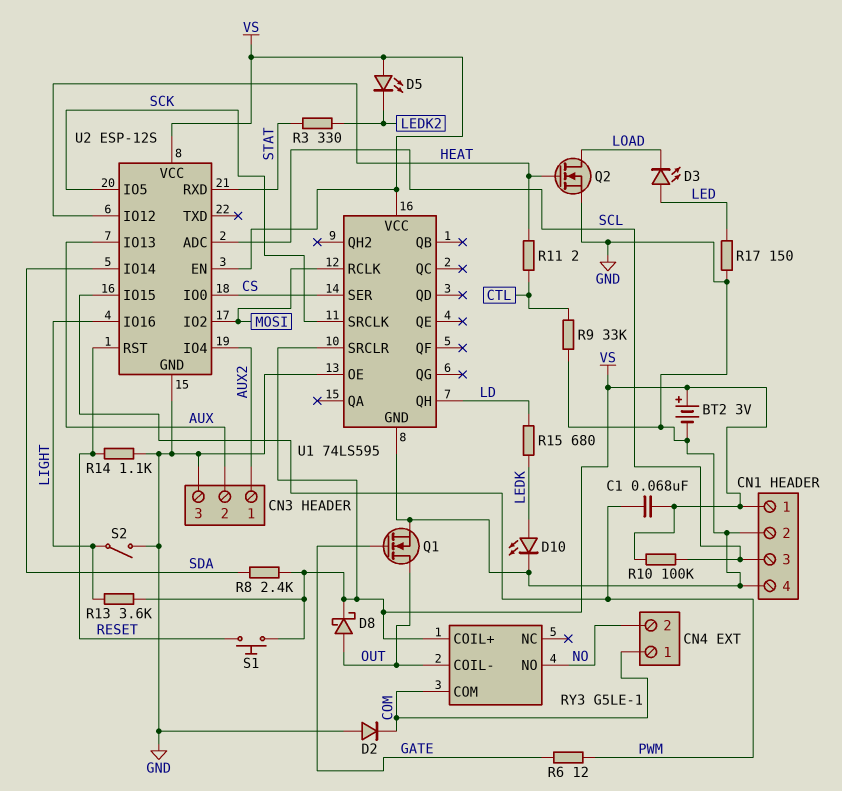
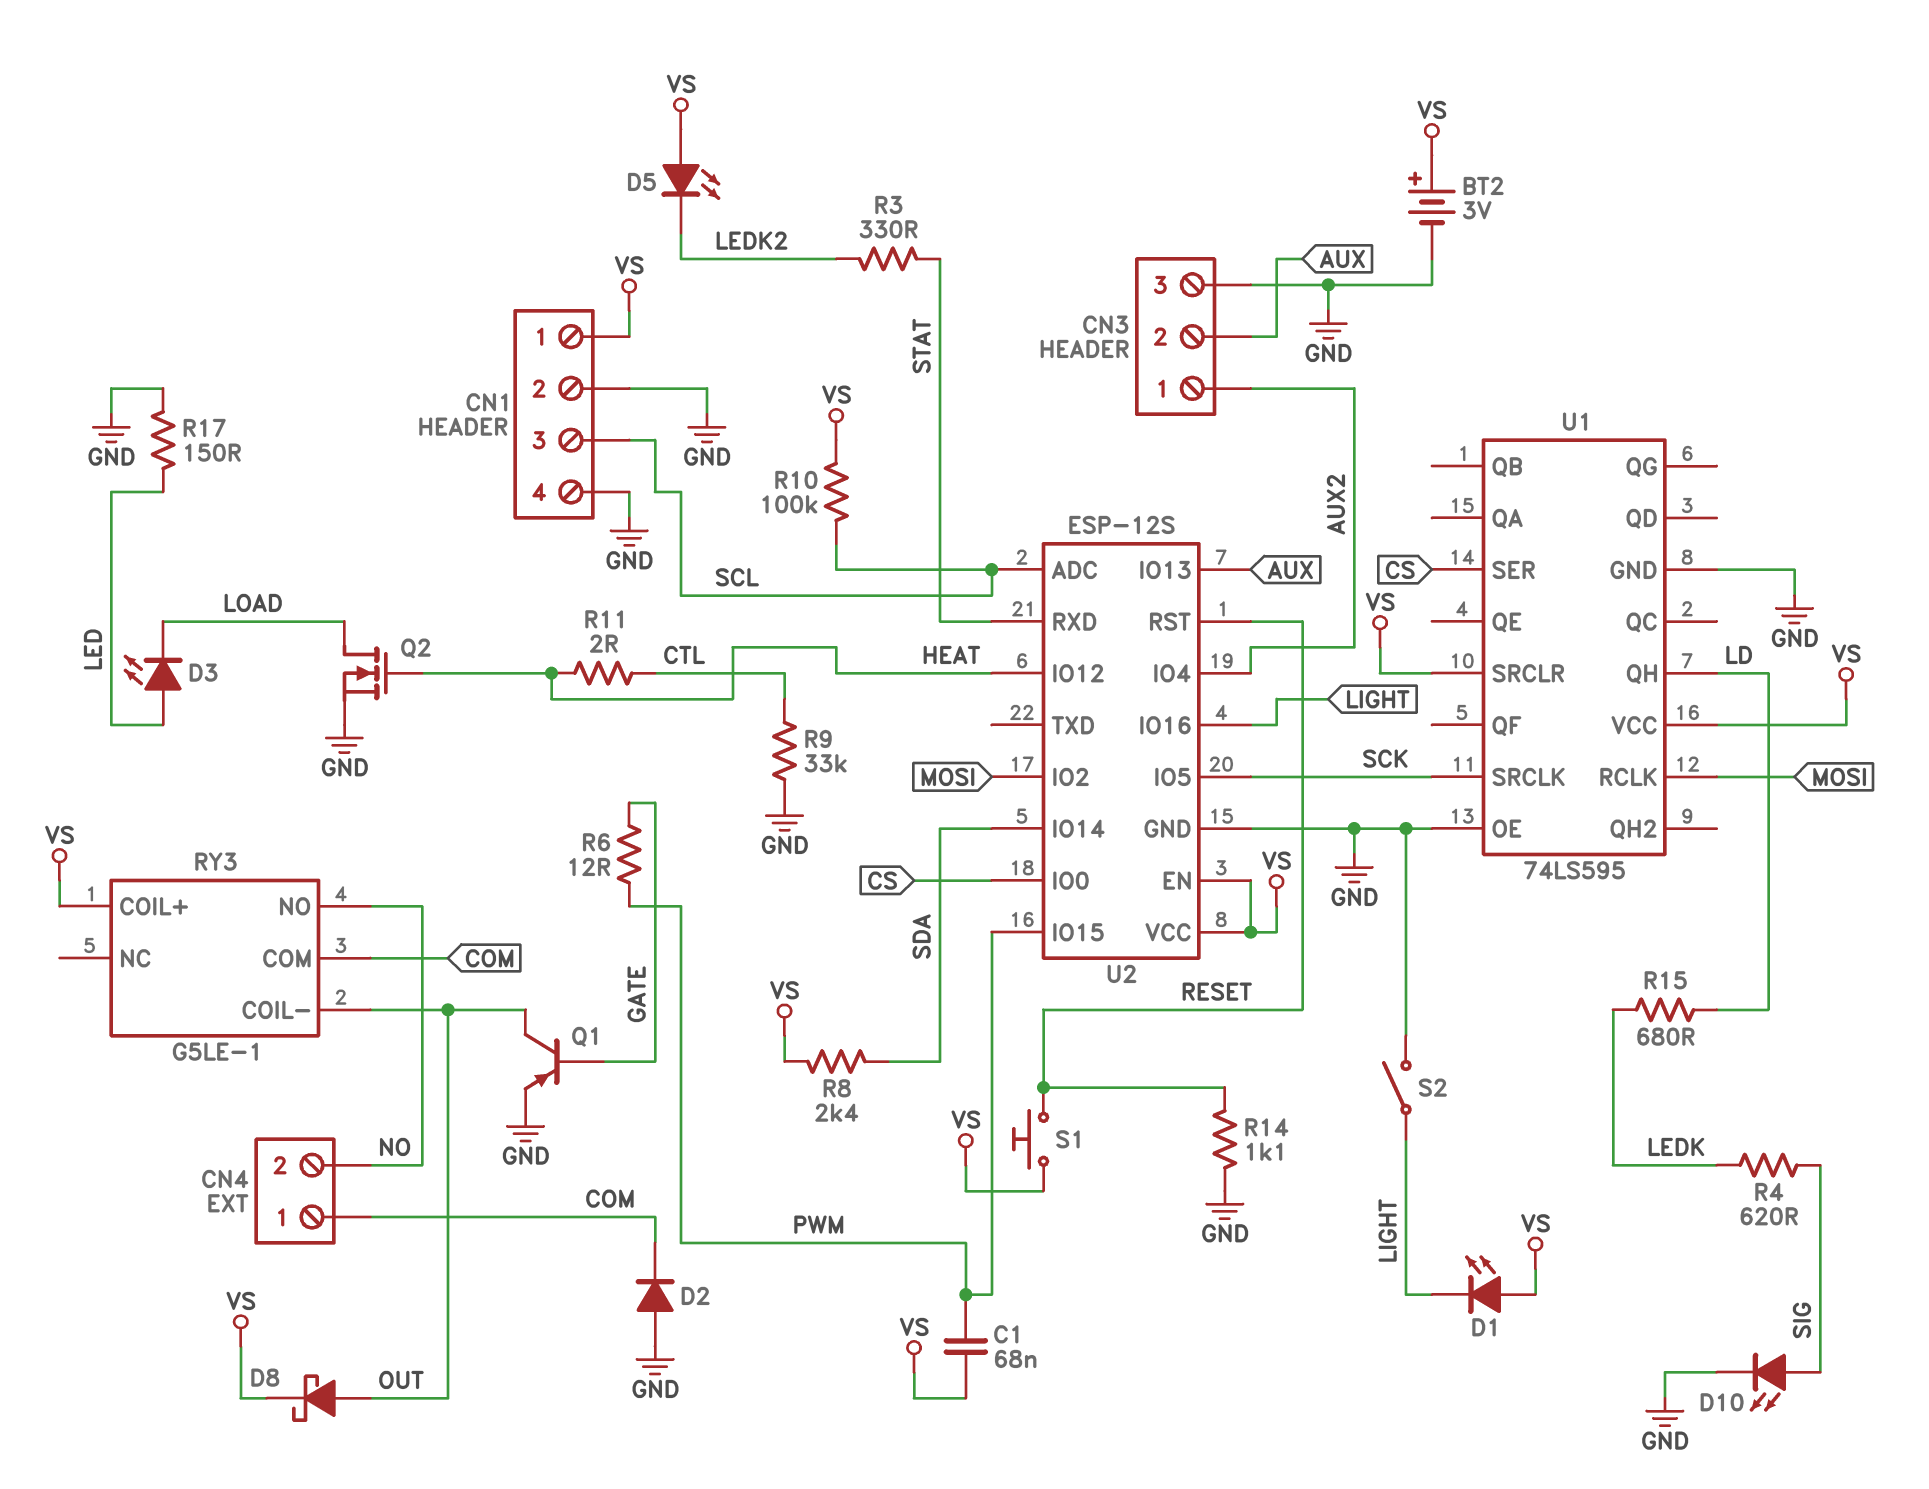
D1: none -> LED (A VS, K LIGHT)
D10: LED (A LEDK, K GND) -> LED (A SIG, K GND)
Q1: NMOS (G GATE, D OUT, S GND) -> PNP (B GATE, C OUT, E GND)
R4: none -> 620 (LEDK, SIG)
R13: 3.6k (LIGHT, VS) -> none

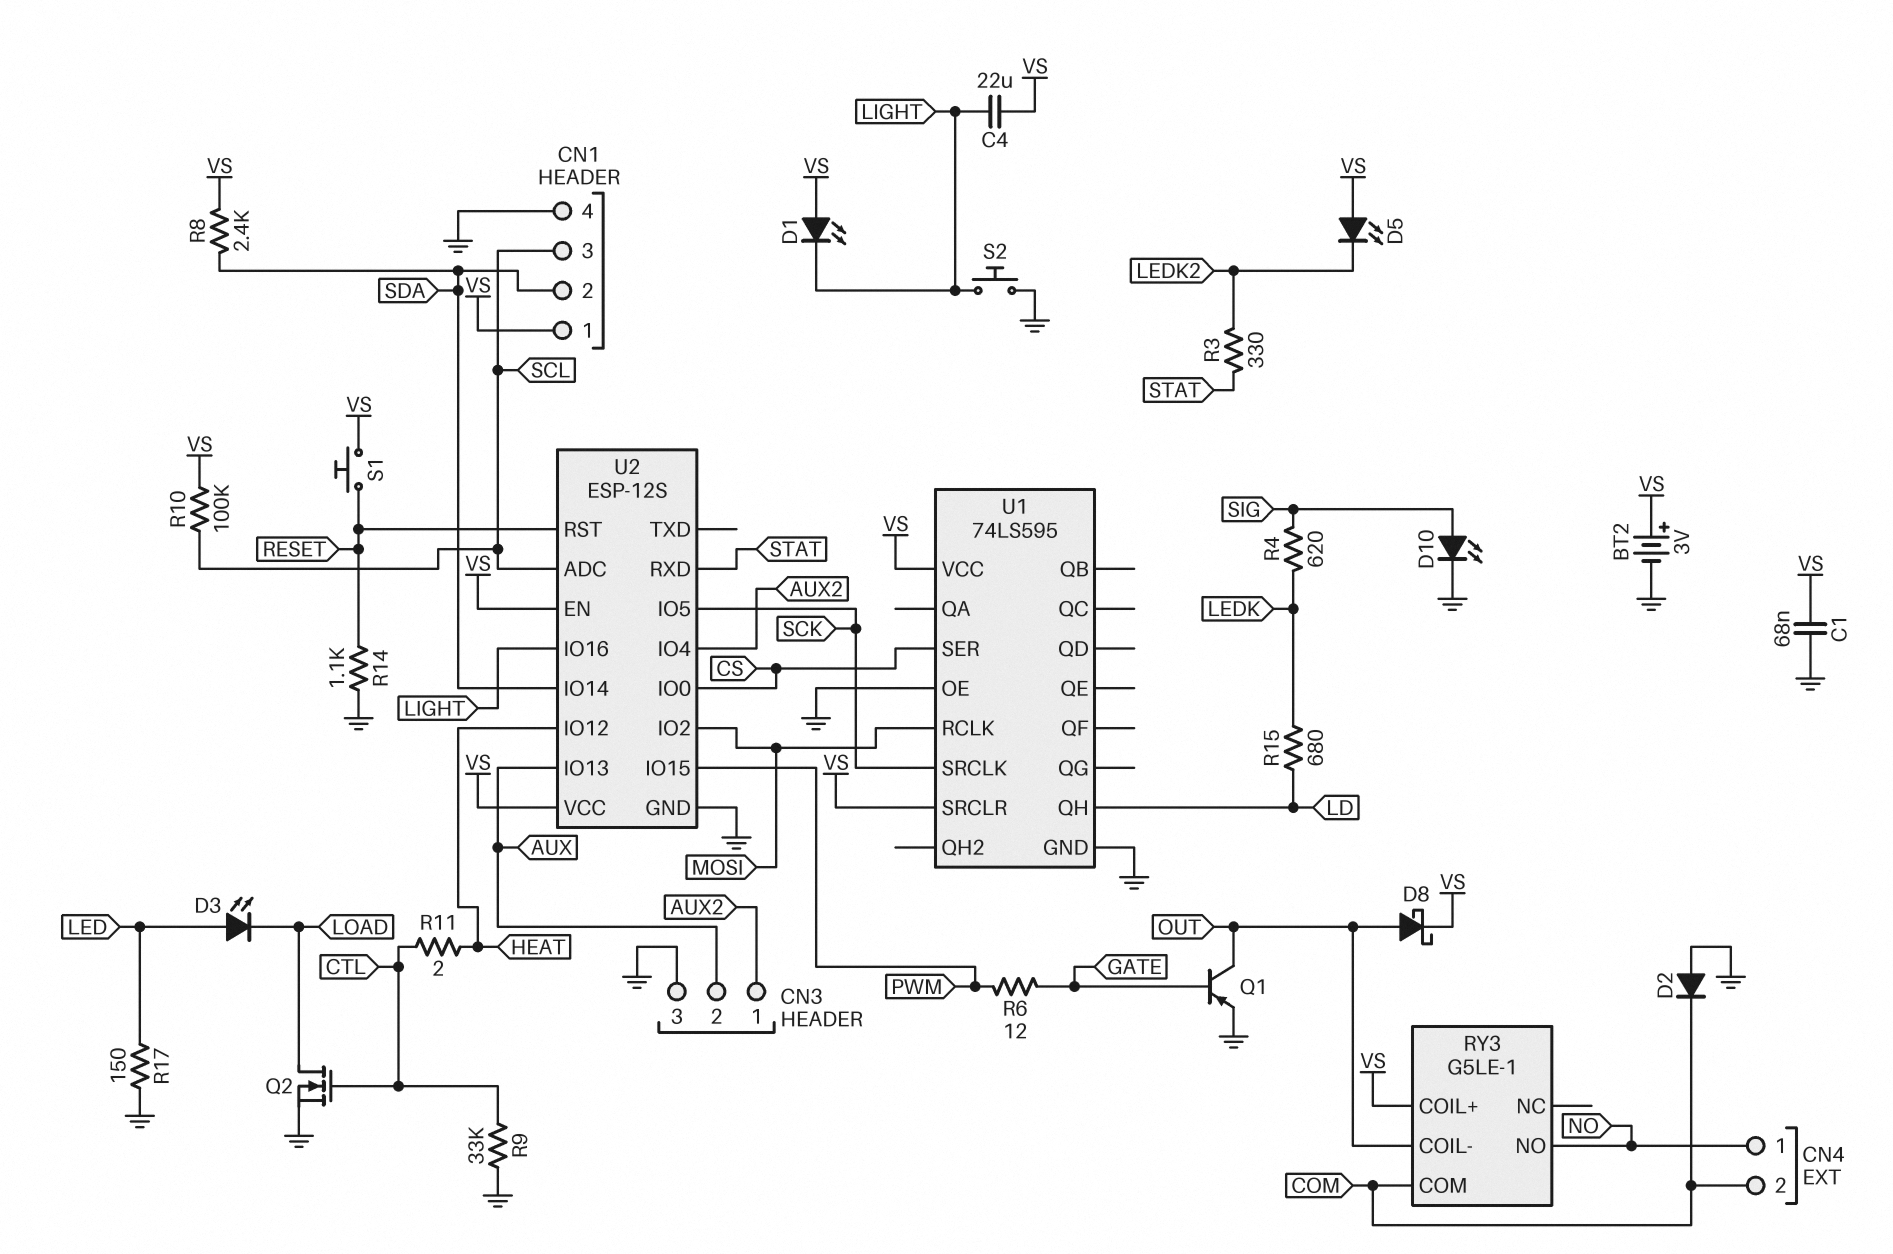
C1: 68nF (PWM, VS) -> 68nF (GND, VS)
C4: none -> 22uF (LIGHT, VS)
CN1 pin 2: GND -> SDA
CN4 pin 1: COM -> NO
CN4 pin 2: NO -> COM
Q2: NMOS (G HEAT, D LOAD, S GND) -> NMOS (G CTL, D LOAD, S GND)
S2: switch (GND, LIGHT) -> button (GND, LIGHT)

